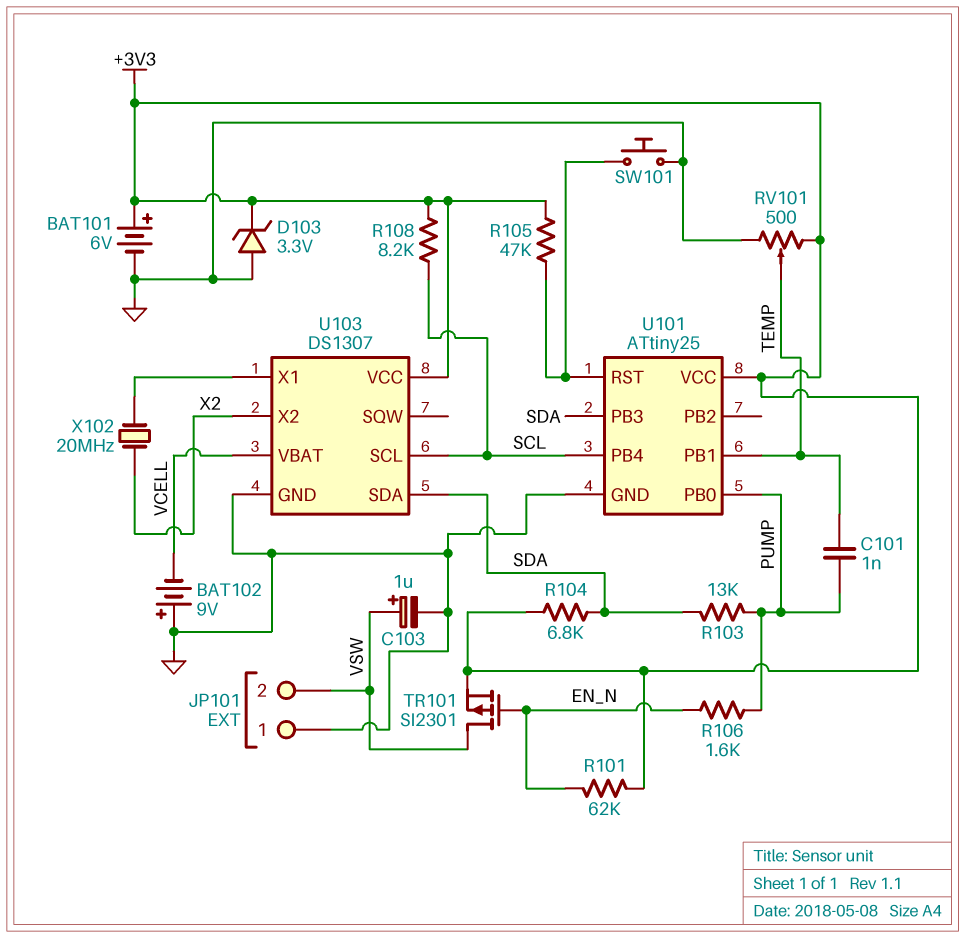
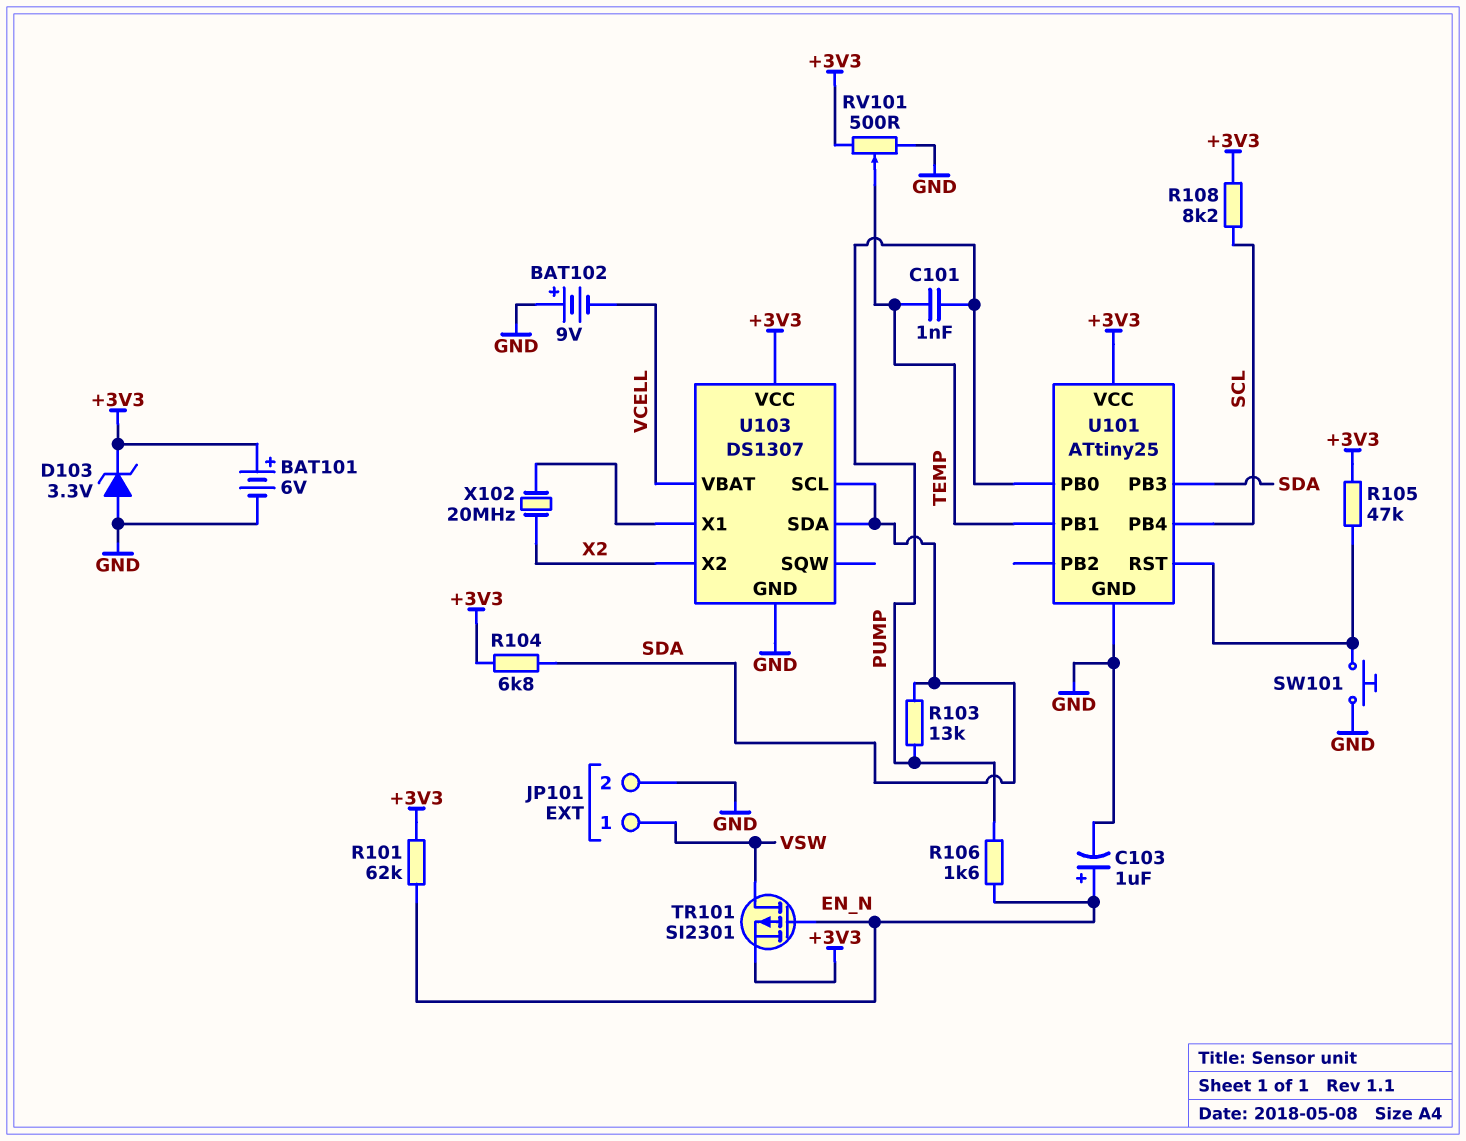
C103: 1uF (plus VSW, minus GND) -> 1uF (plus EN_N, minus GND)
JP101 pin 1: GND -> VSW
JP101 pin 2: VSW -> GND
U103 pin SCL: SCL -> SDA

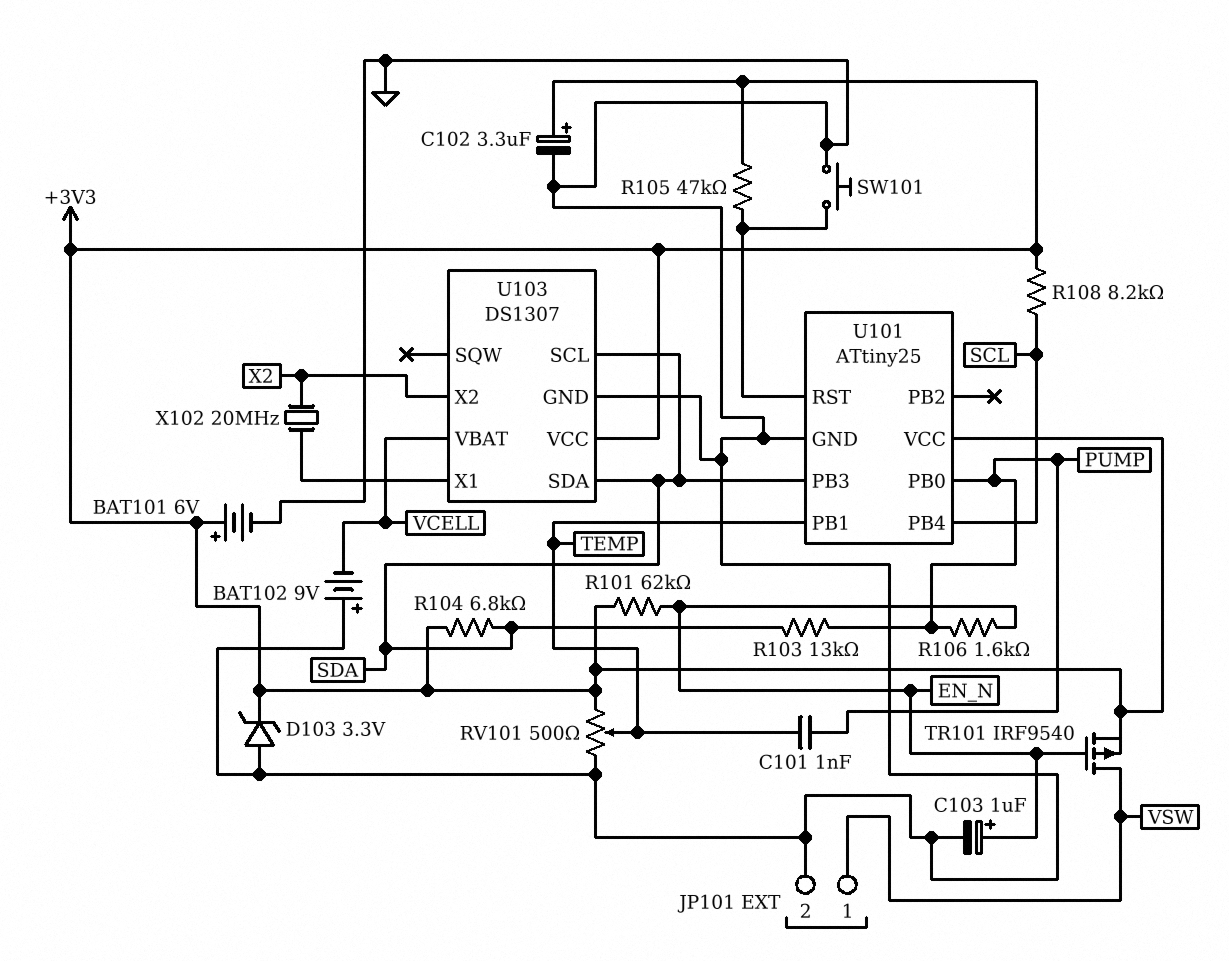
C102: none -> 3.3uF (plus +3V3, minus GND)
TR101: PMOS SI2301 (G EN_N, D VSW, S +3V3) -> PMOS IRF9540 (G EN_N, D VSW, S +3V3)

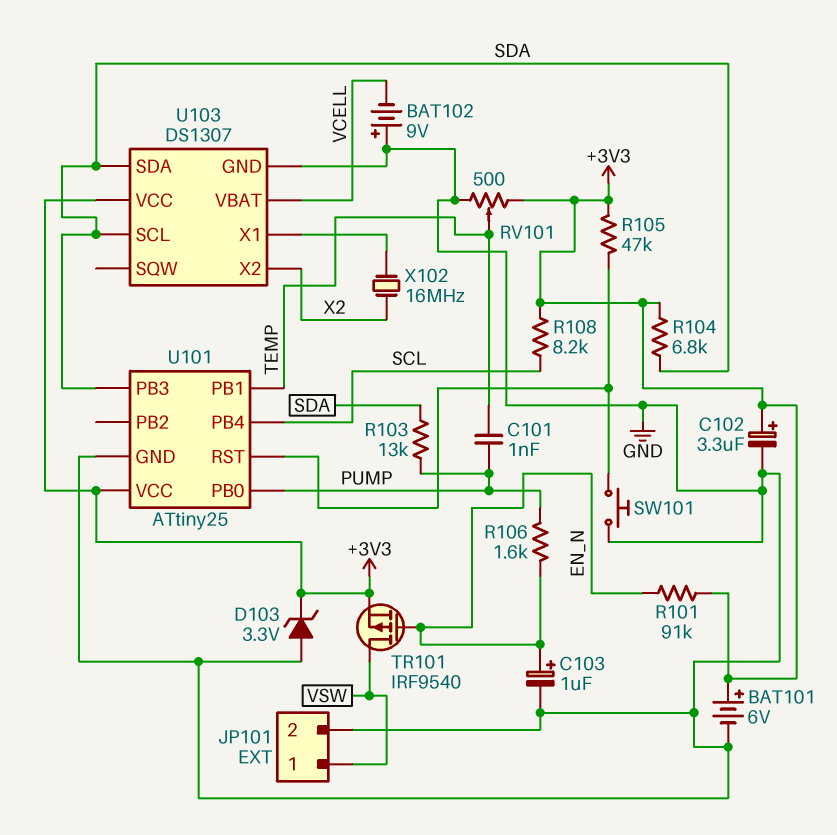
R101: 62k (+3V3, EN_N) -> 91k (+3V3, EN_N)
X102: 20MHz (U103/X1, X2) -> 16MHz (U103/X1, X2)

